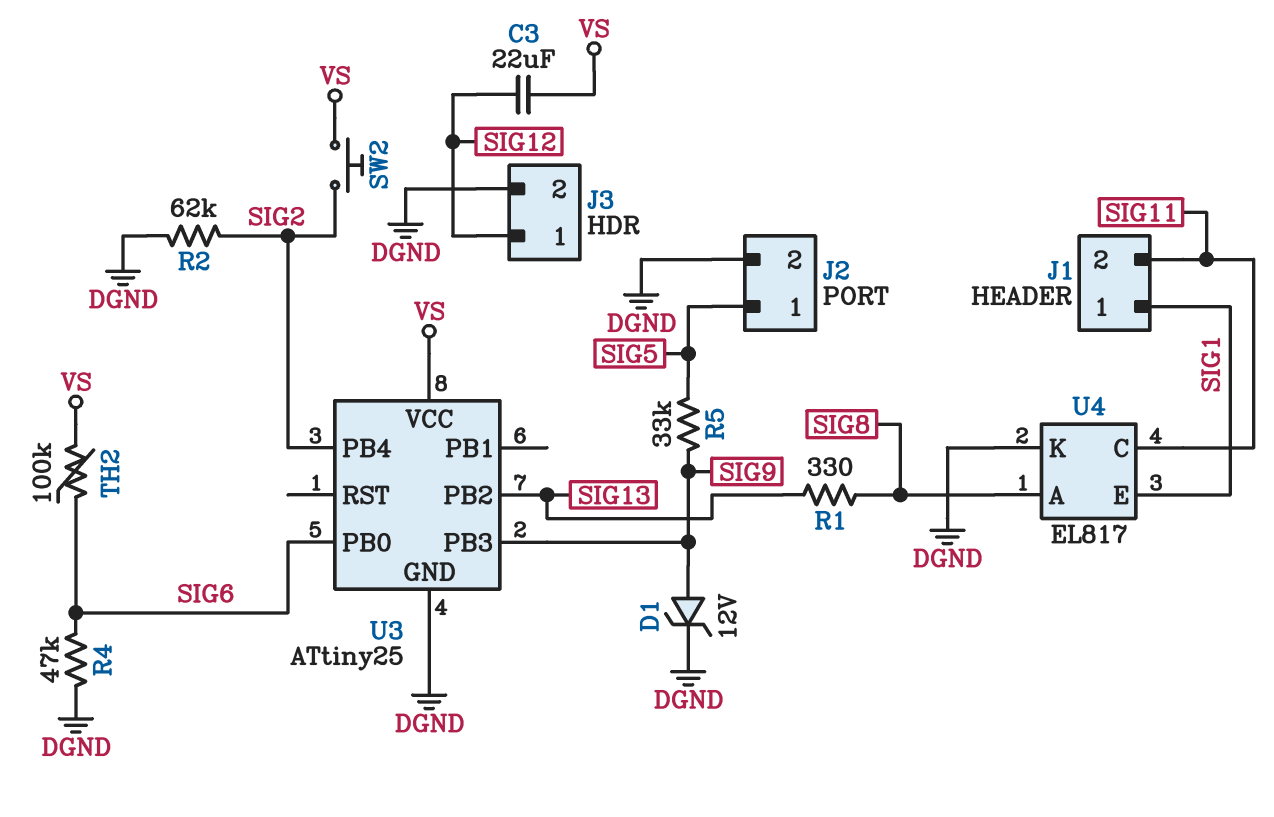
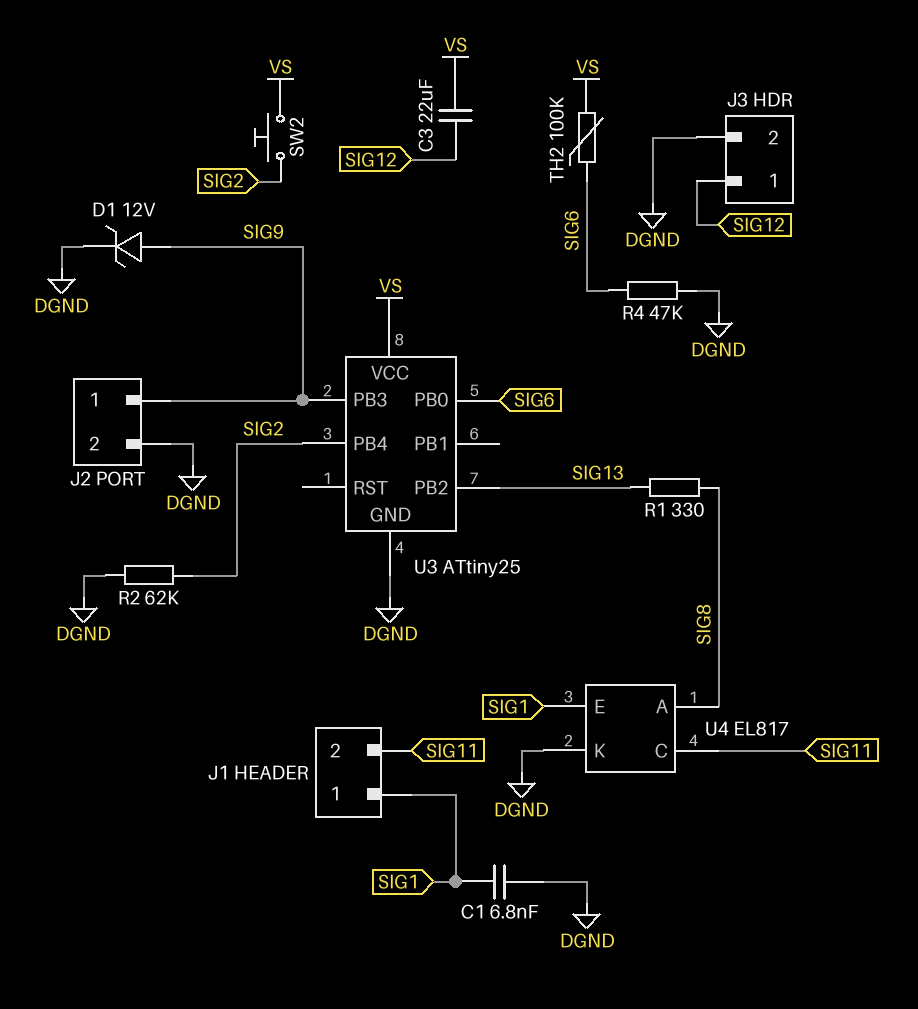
C1: none -> 6.8nF (DGND, SIG1)
J2 pin 1: SIG5 -> SIG9
R5: 33k (SIG5, SIG9) -> none

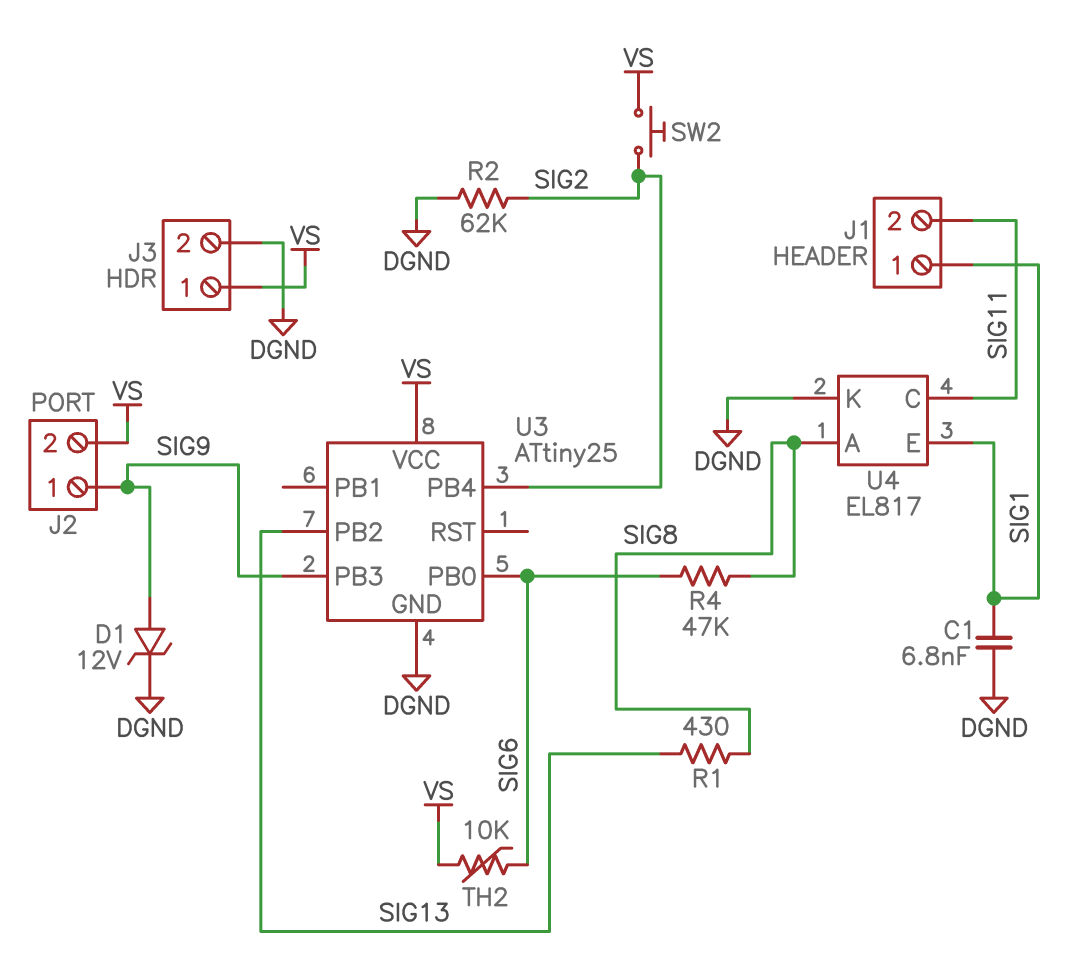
C3: 22uF (SIG12, VS) -> none
J2 pin 2: DGND -> VS
J3 pin 1: SIG12 -> VS
R1: 330 (SIG8, SIG13) -> 430 (SIG8, SIG13)
R4: 47k (DGND, SIG6) -> 47k (SIG6, SIG8)
TH2: 100k (SIG6, VS) -> 10k (SIG6, VS)

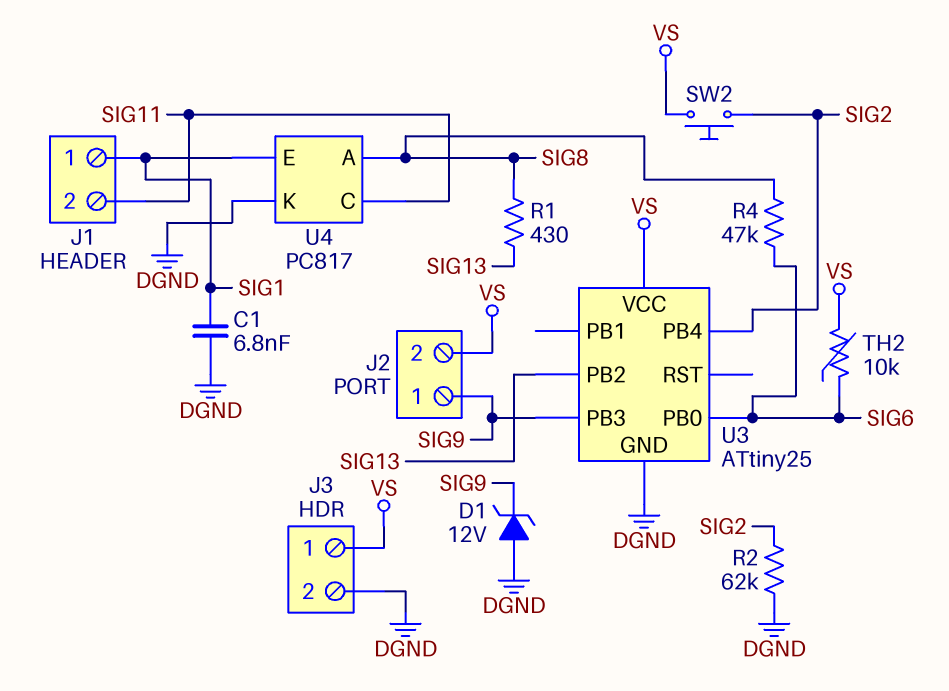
D1: zener 12V (A SIG9, K DGND) -> zener 12V (A DGND, K SIG9)
U4: EL817 -> PC817

